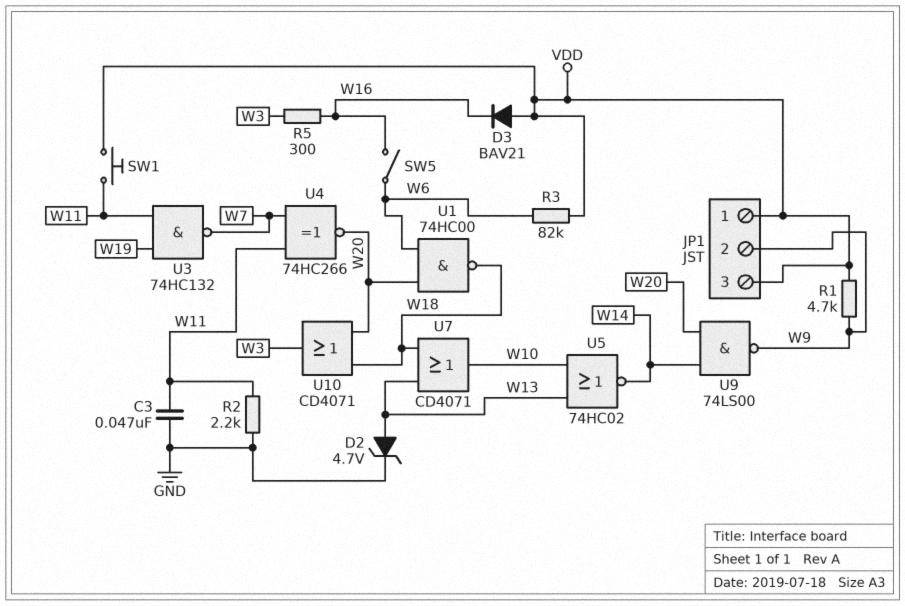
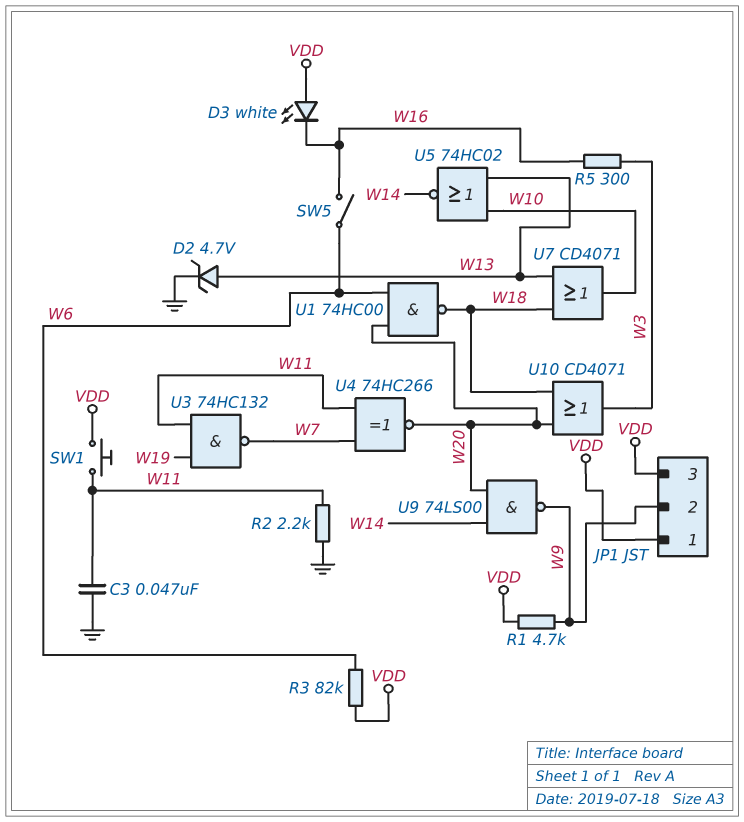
D3: diode BAV21 (A VDD, K W16) -> LED white (A VDD, K W16)

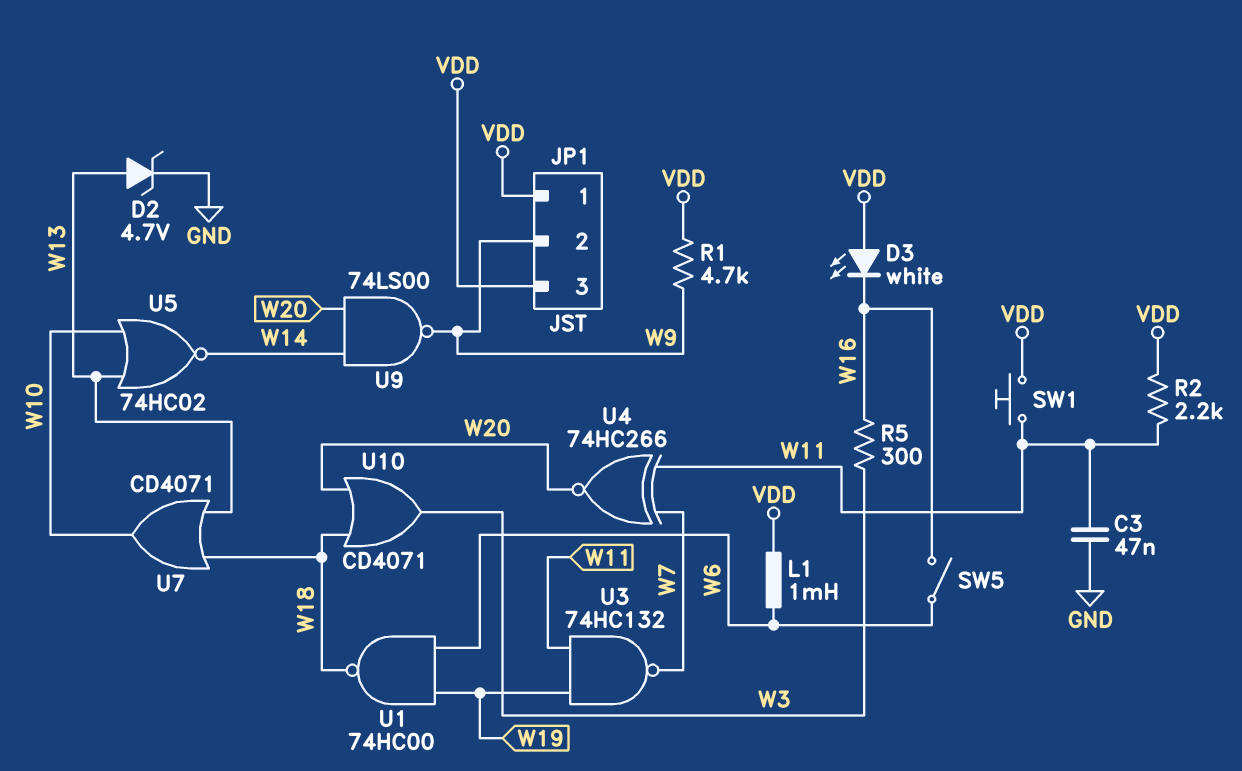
L1: none -> 1mH (VDD, W6)
R2: 2.2k (GND, W11) -> 2.2k (VDD, W11)
R3: 82k (VDD, W6) -> none
U1: NAND 74HC00 (in W6, in W20, out W18) -> NAND 74HC00 (in W6, in W19, out W18)

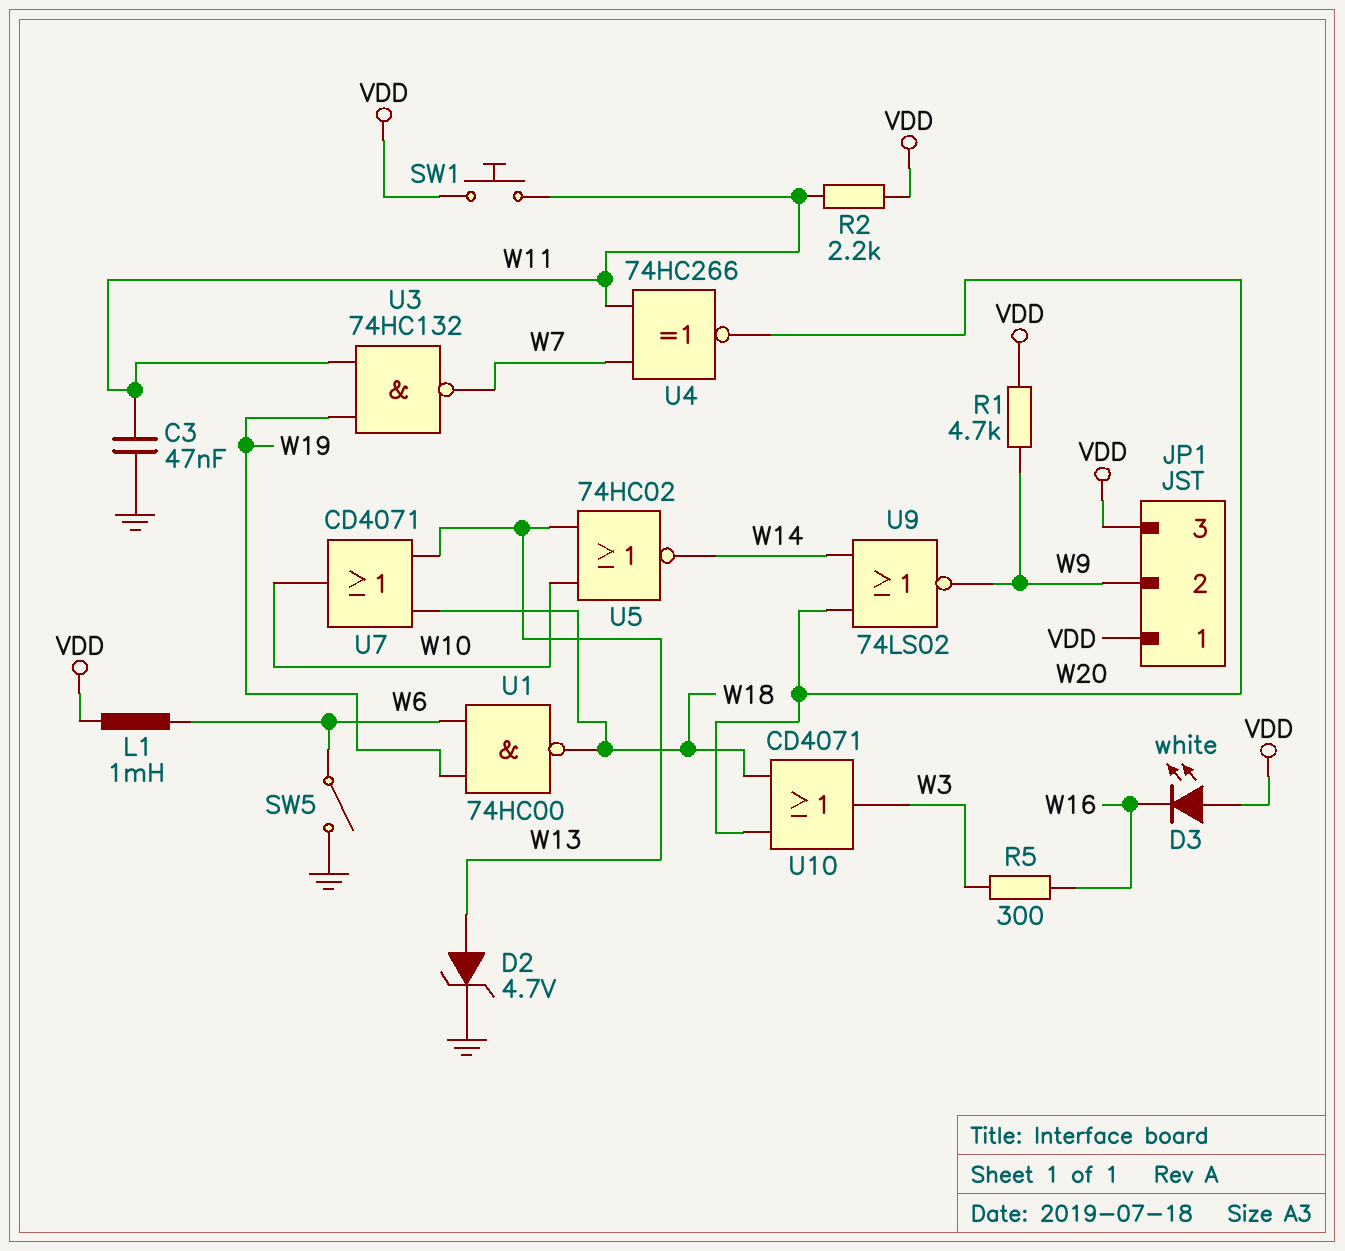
SW5: switch (W6, W16) -> switch (GND, W6)
U9: NAND 74LS00 (in W14, in W20, out W9) -> NOR 74LS02 (in W14, in W20, out W9)

